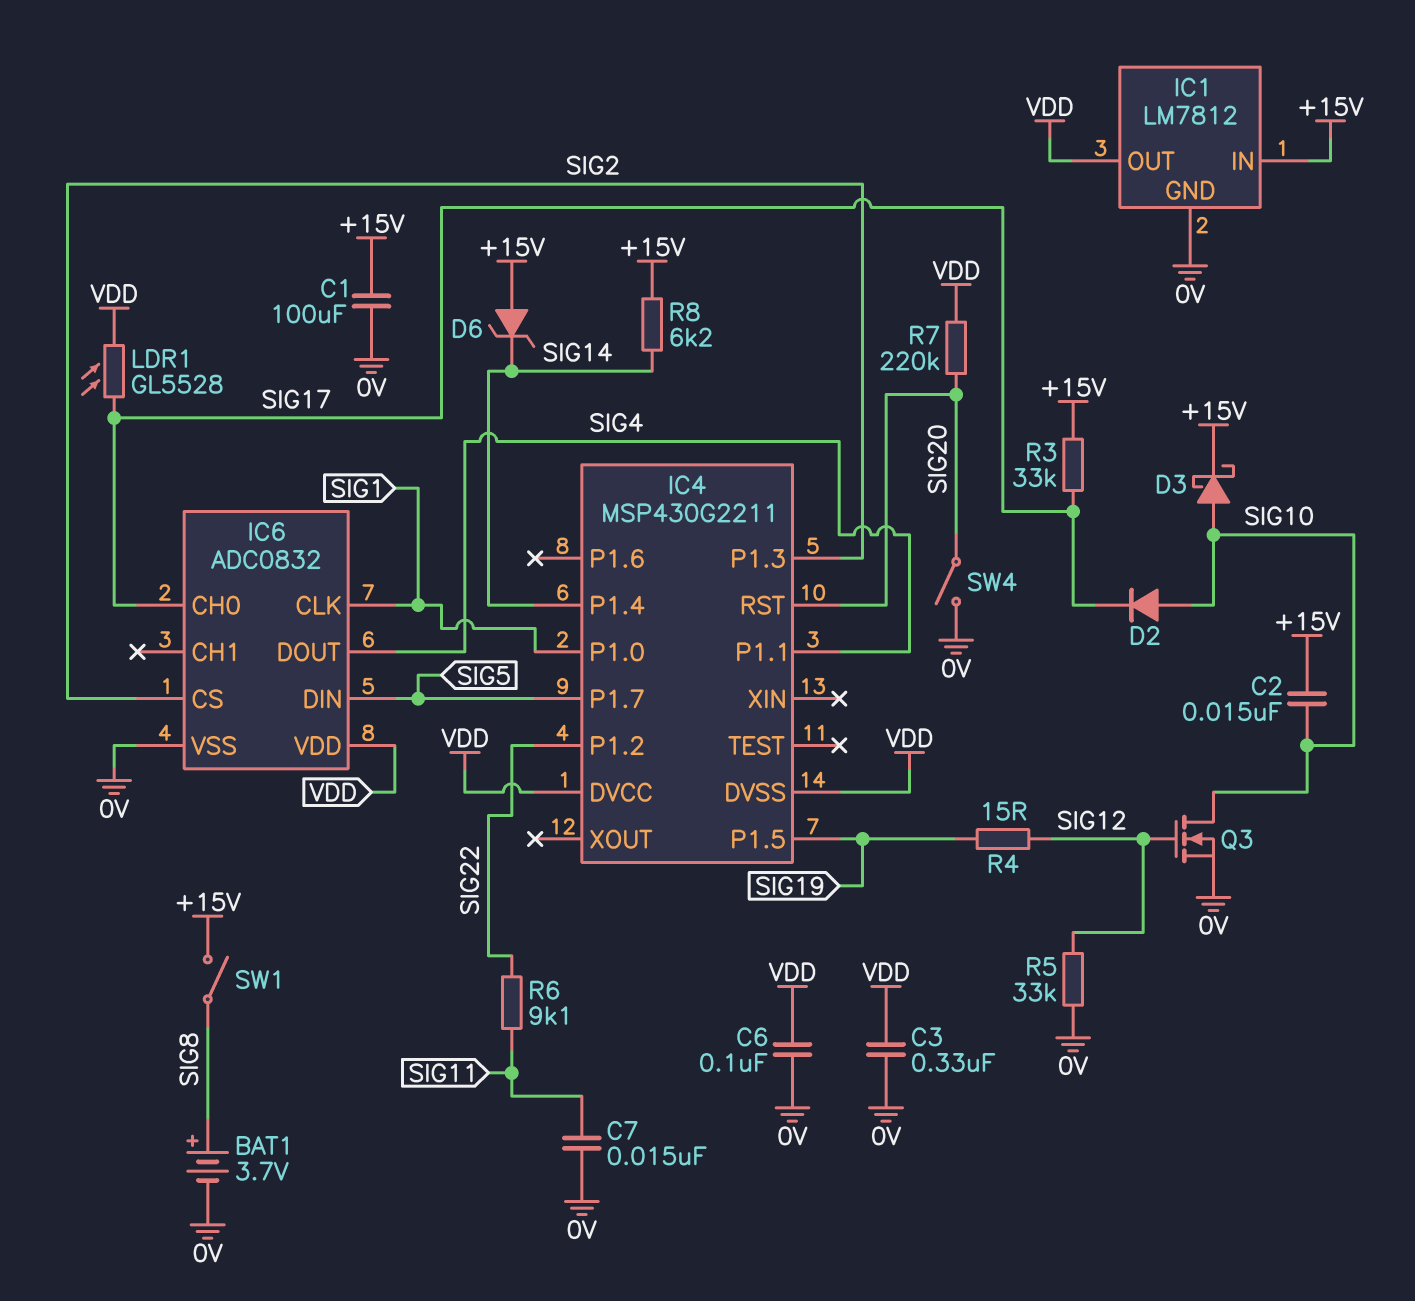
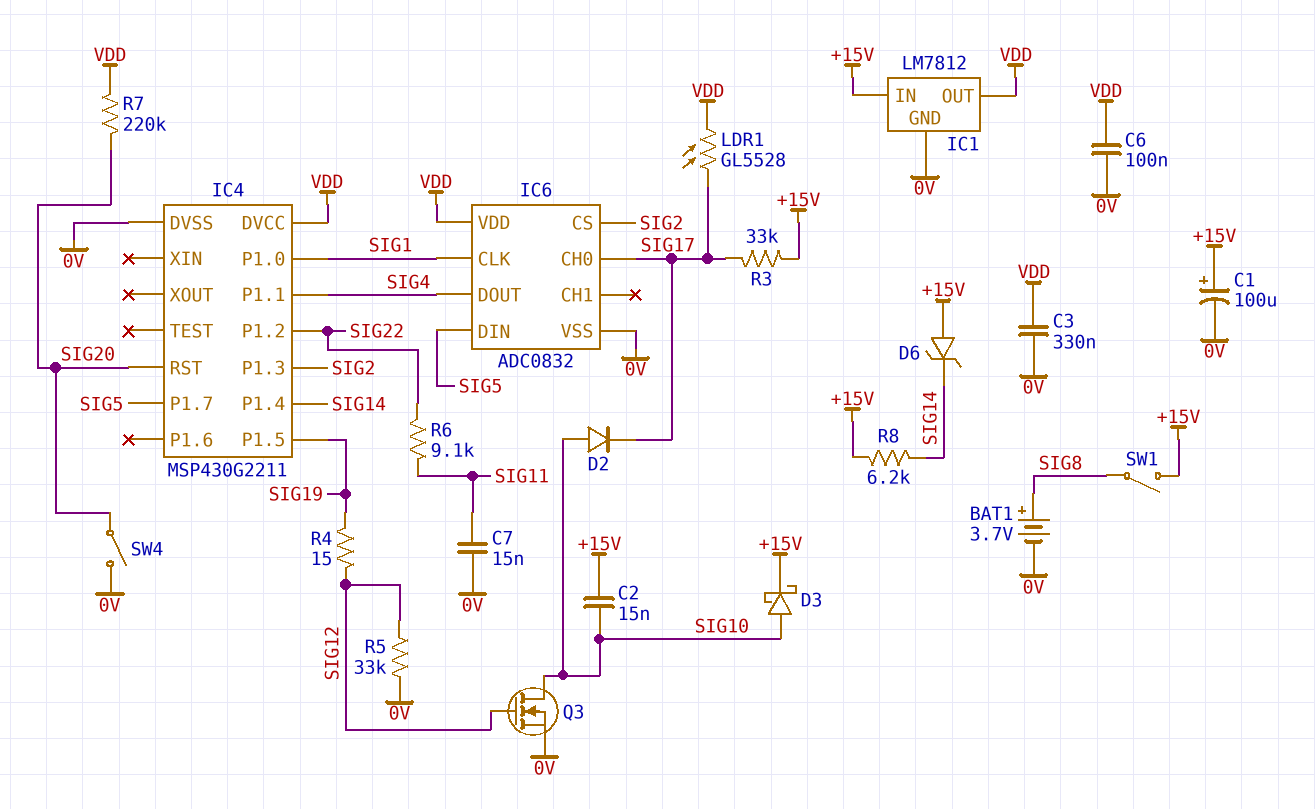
C1: 100uF (+15V, 0V) -> 100uF (plus +15V, minus 0V)
IC4 pin DVSS: VDD -> 0V

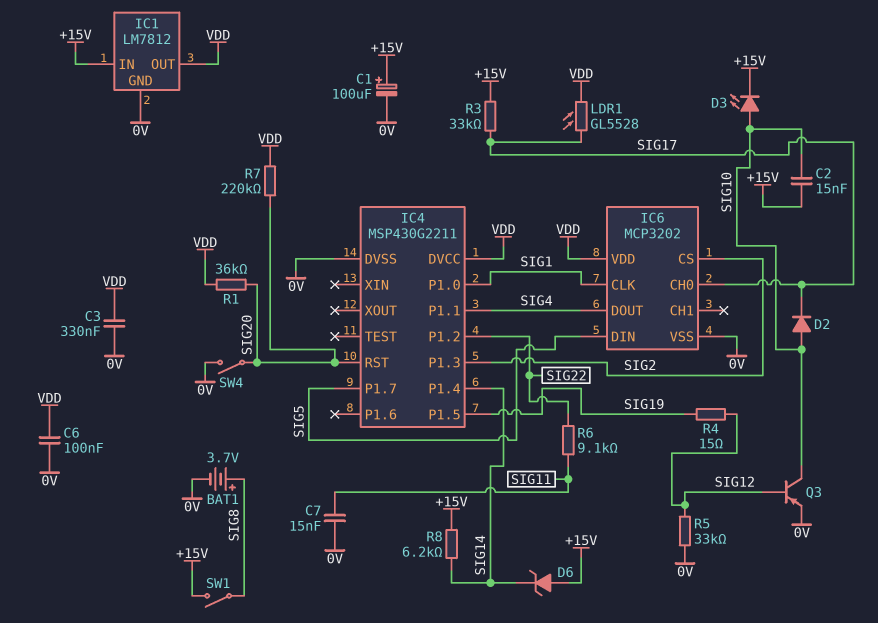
D3: schottky (A SIG10, K +15V) -> LED (A SIG10, K +15V)
IC6: ADC0832 -> MCP3202
Q3: NMOS (G SIG12, D SIG10, S 0V) -> PNP (B SIG12, C SIG10, E 0V)
R1: none -> 36k (SIG20, VDD)

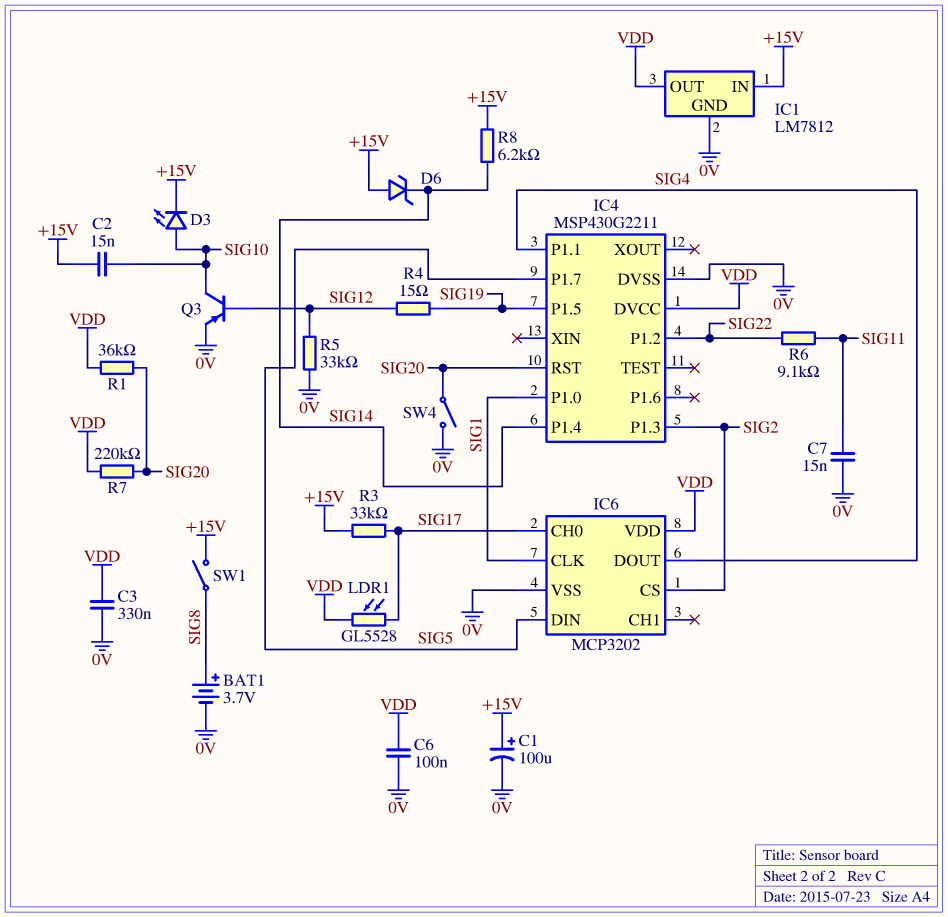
D2: diode (A SIG10, K SIG17) -> none

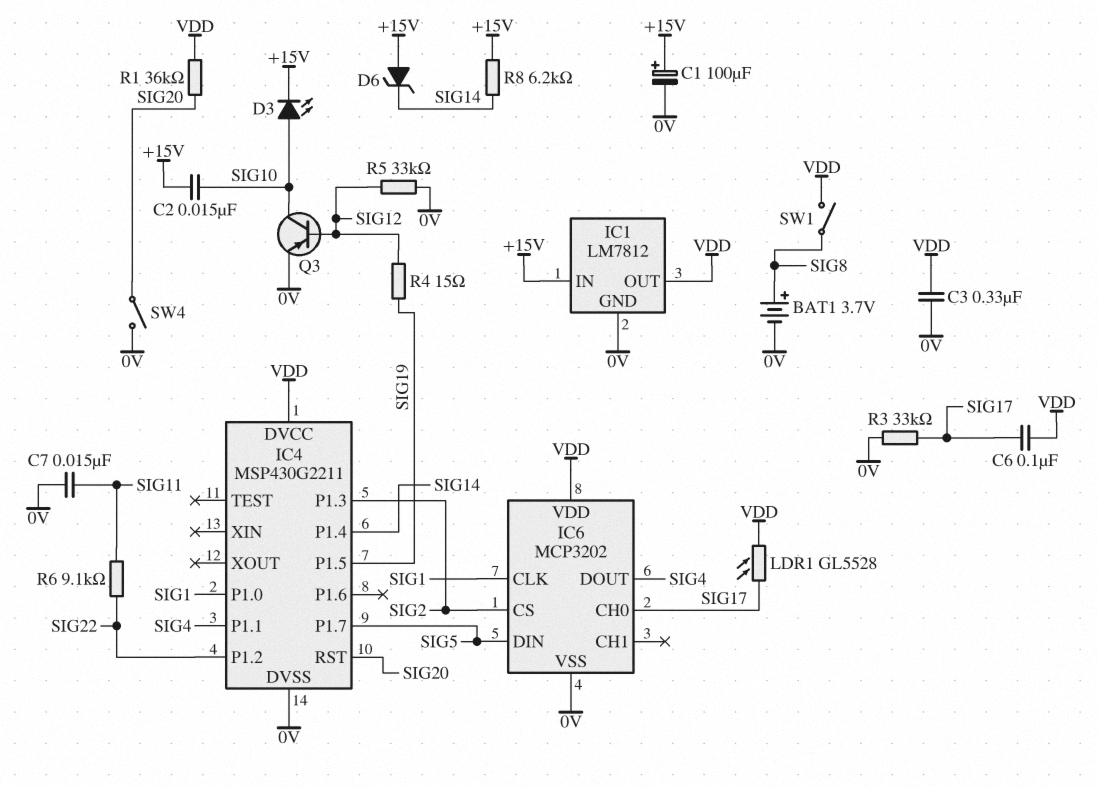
C6: 100nF (0V, VDD) -> 100nF (SIG17, VDD)
R3: 33k (+15V, SIG17) -> 33k (0V, SIG17)
R7: 220k (SIG20, VDD) -> none
SW1: switch (+15V, SIG8) -> switch (SIG8, VDD)

